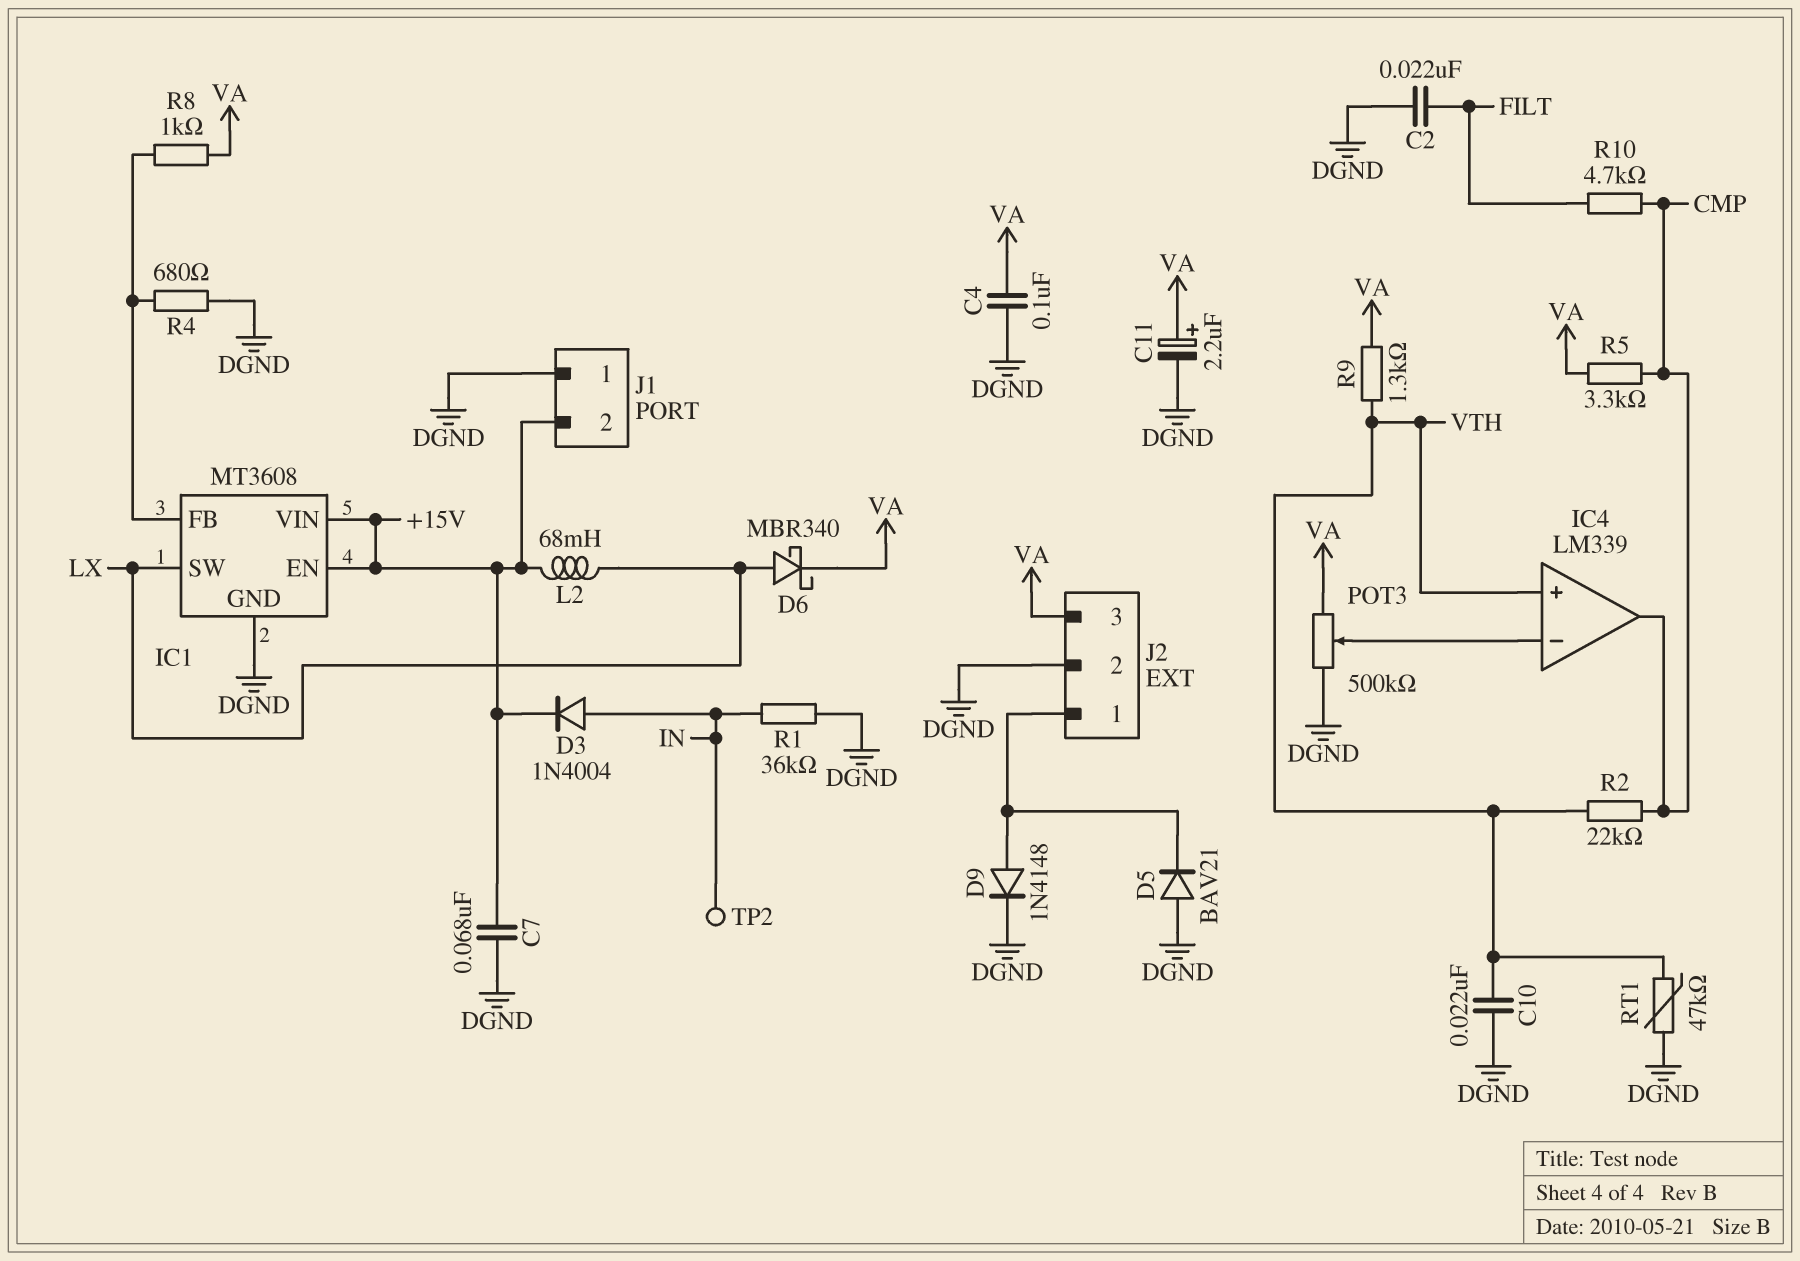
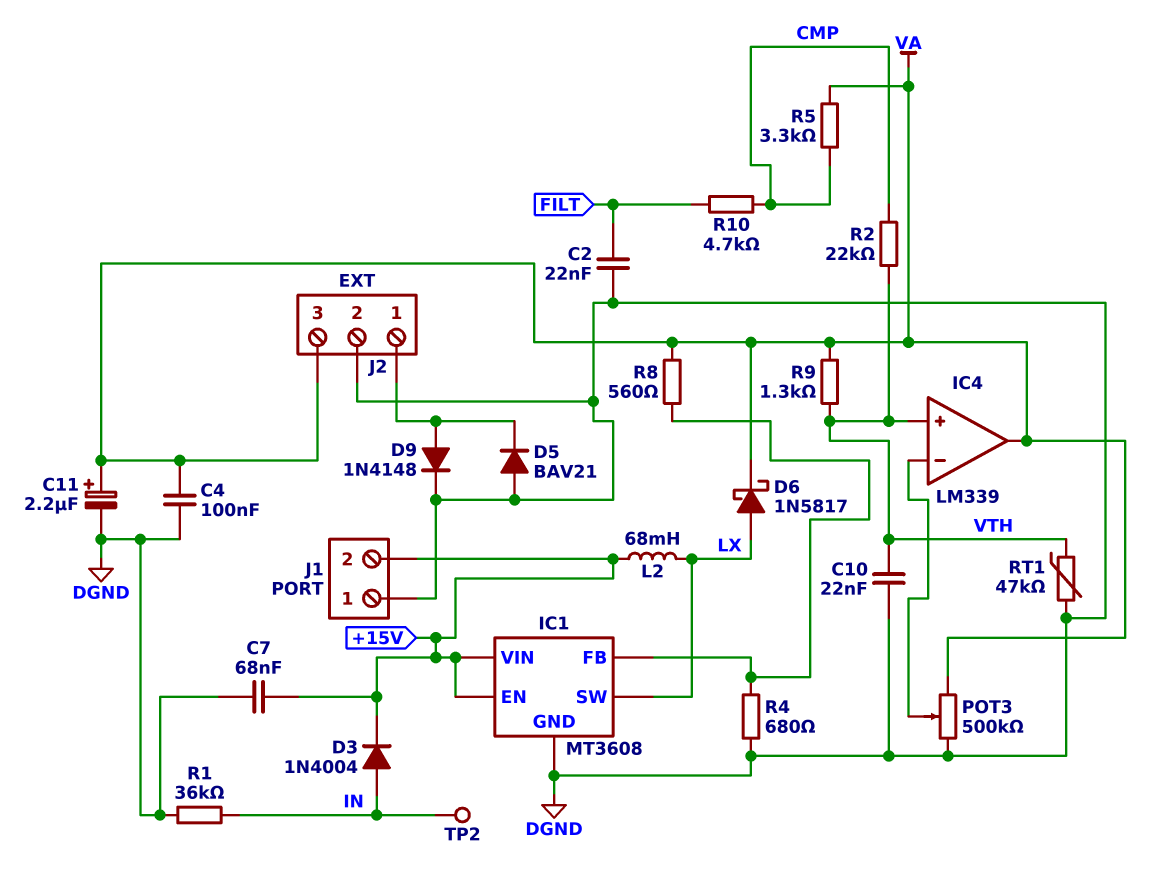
D6: schottky MBR340 (A LX, K VA) -> schottky 1N5817 (A LX, K VA)
IC4 pin out: CMP -> VA
R8: 1k (IC1/FB, VA) -> 560 (IC1/FB, VA)

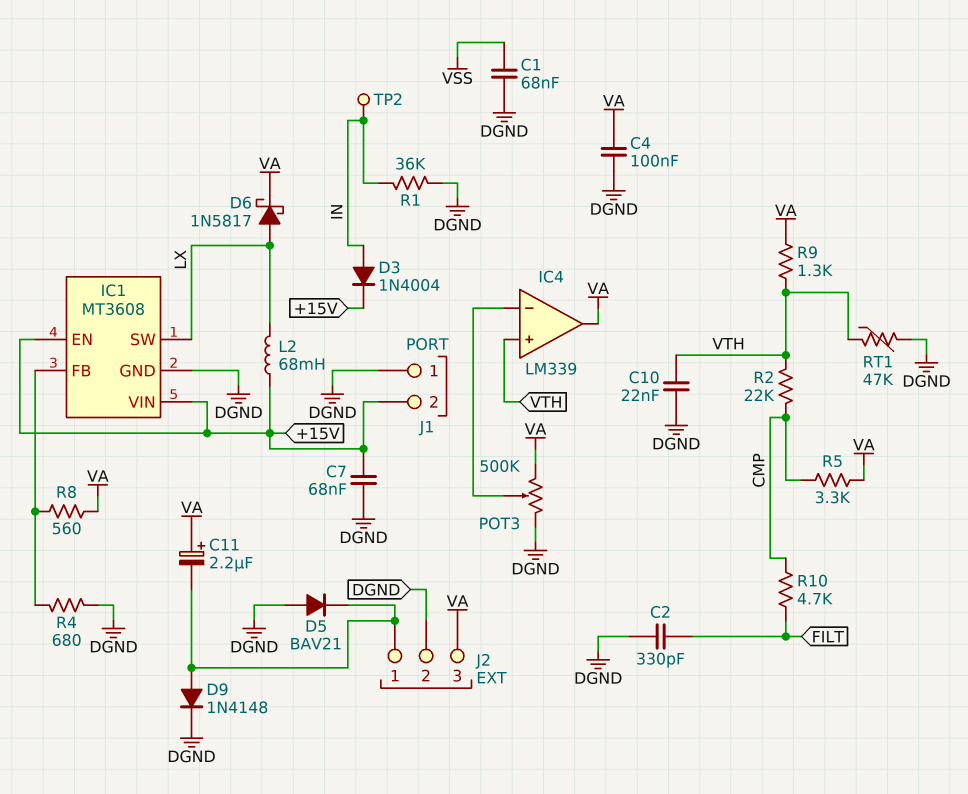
C1: none -> 68nF (DGND, VSS)
C2: 22nF (DGND, FILT) -> 330pF (DGND, FILT)
C11: 2.2uF (plus VA, minus DGND) -> 2.2uF (plus VA, minus J2/1)

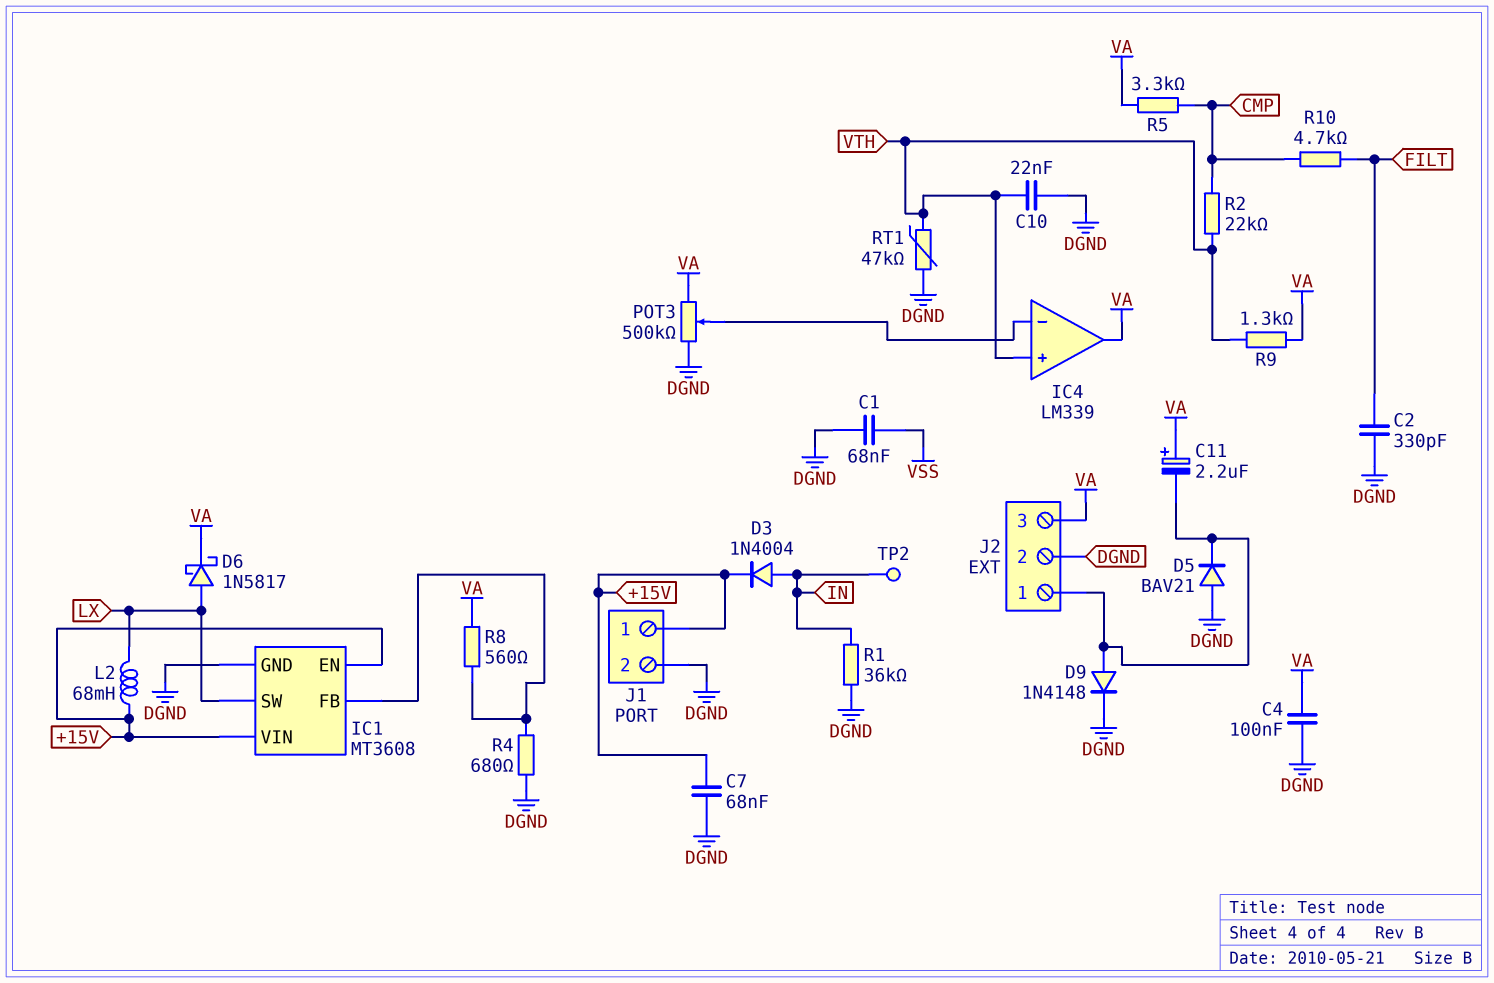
J1 pin 1: DGND -> +15V
J1 pin 2: +15V -> DGND

